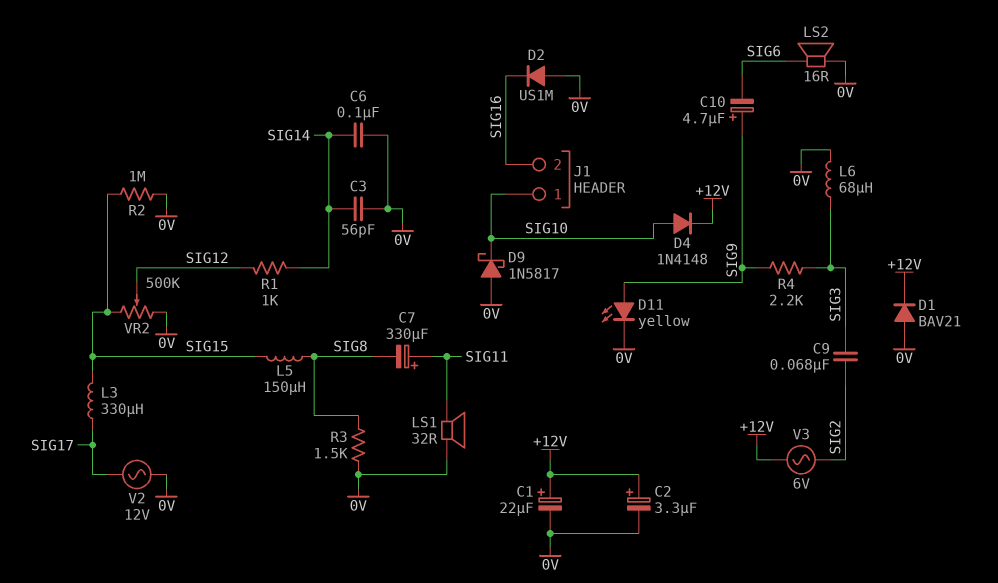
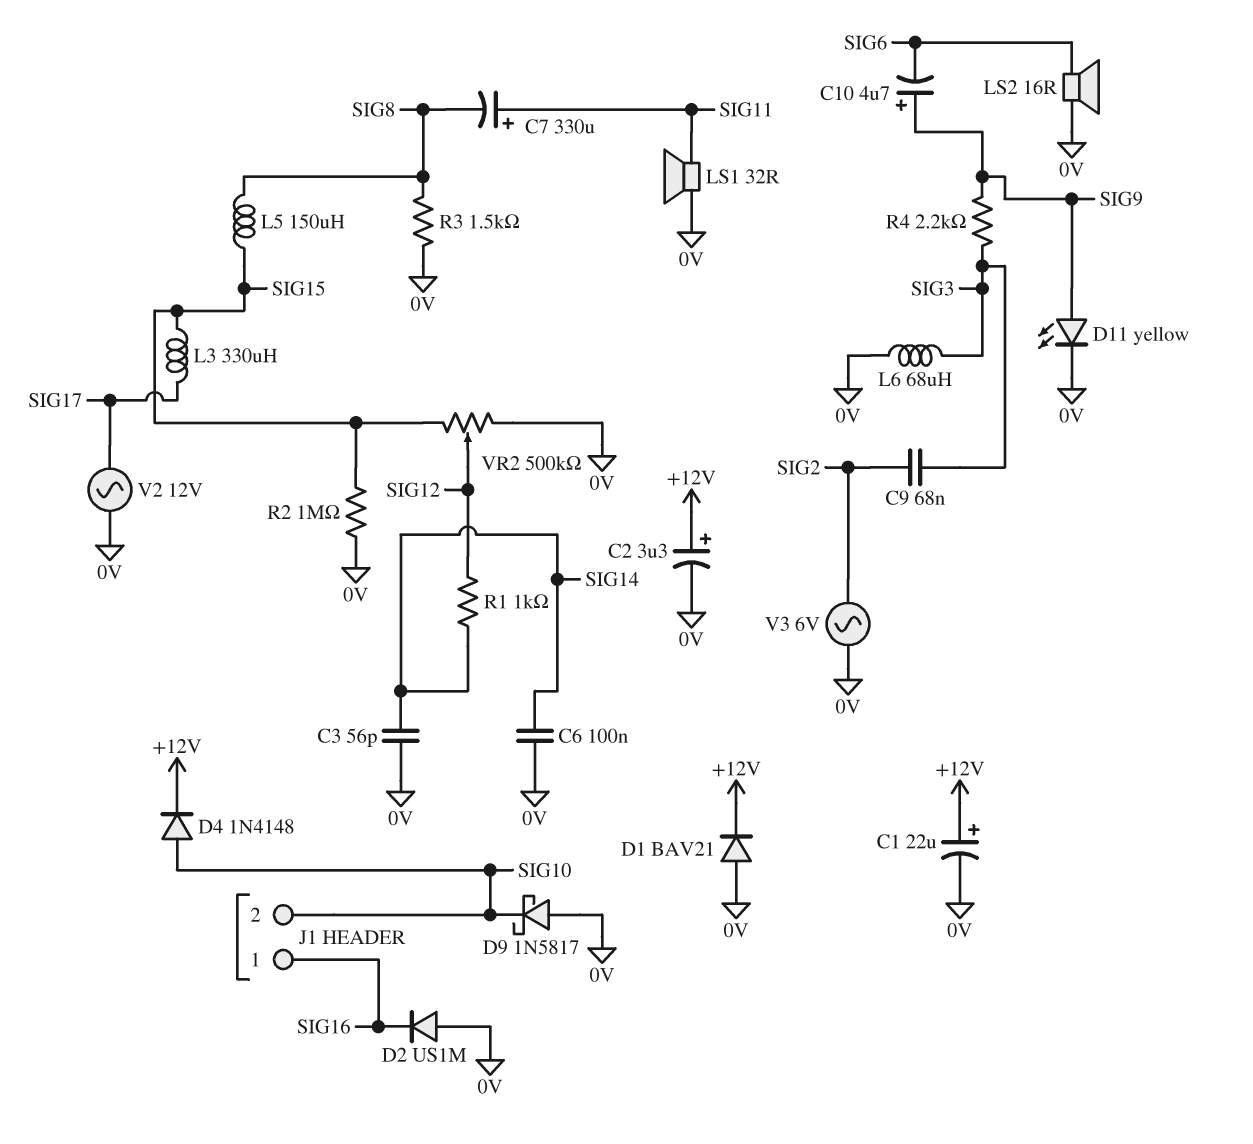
J1 pin 1: SIG10 -> SIG16
J1 pin 2: SIG16 -> SIG10
V3: AC 6V (+12V, SIG2) -> AC 6V (0V, SIG2)

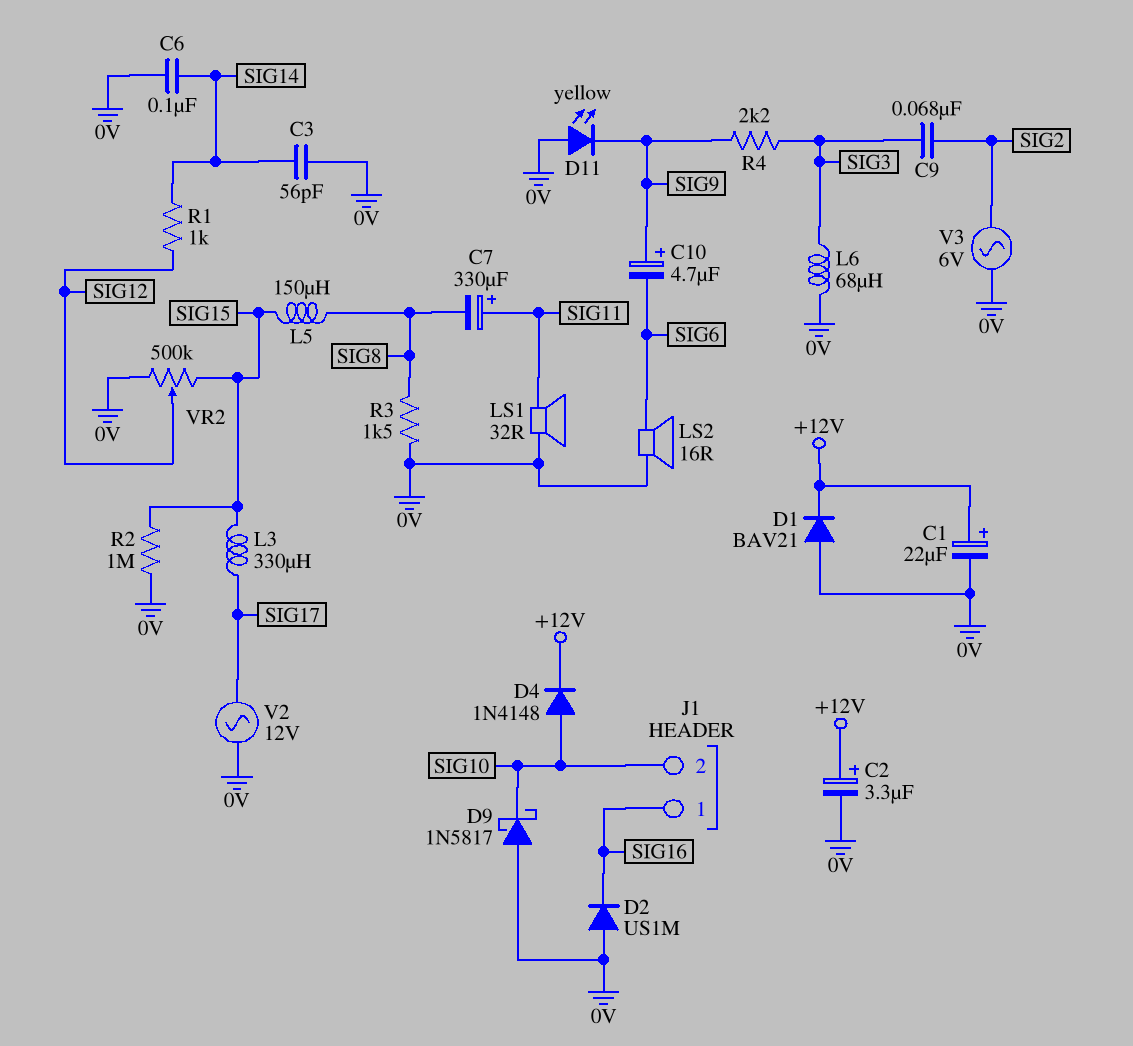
D11: LED yellow (A SIG9, K 0V) -> LED yellow (A 0V, K SIG9)

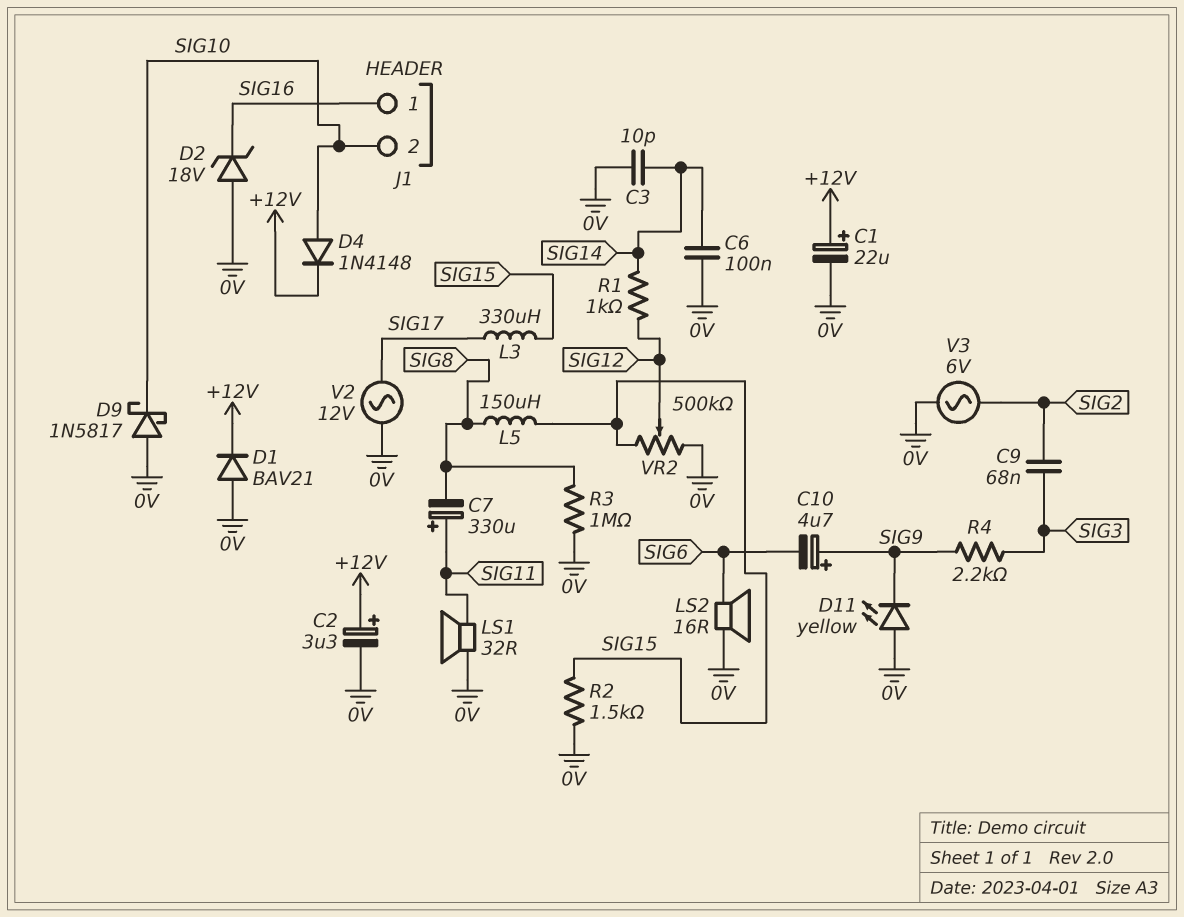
C3: 56pF (0V, SIG14) -> 10pF (0V, SIG14)
D2: diode US1M (A 0V, K SIG16) -> zener 18V (A 0V, K SIG16)
L6: 68uH (0V, SIG3) -> none
R2: 1M (0V, SIG15) -> 1.5k (0V, SIG15)
R3: 1.5k (0V, SIG8) -> 1M (0V, SIG8)

